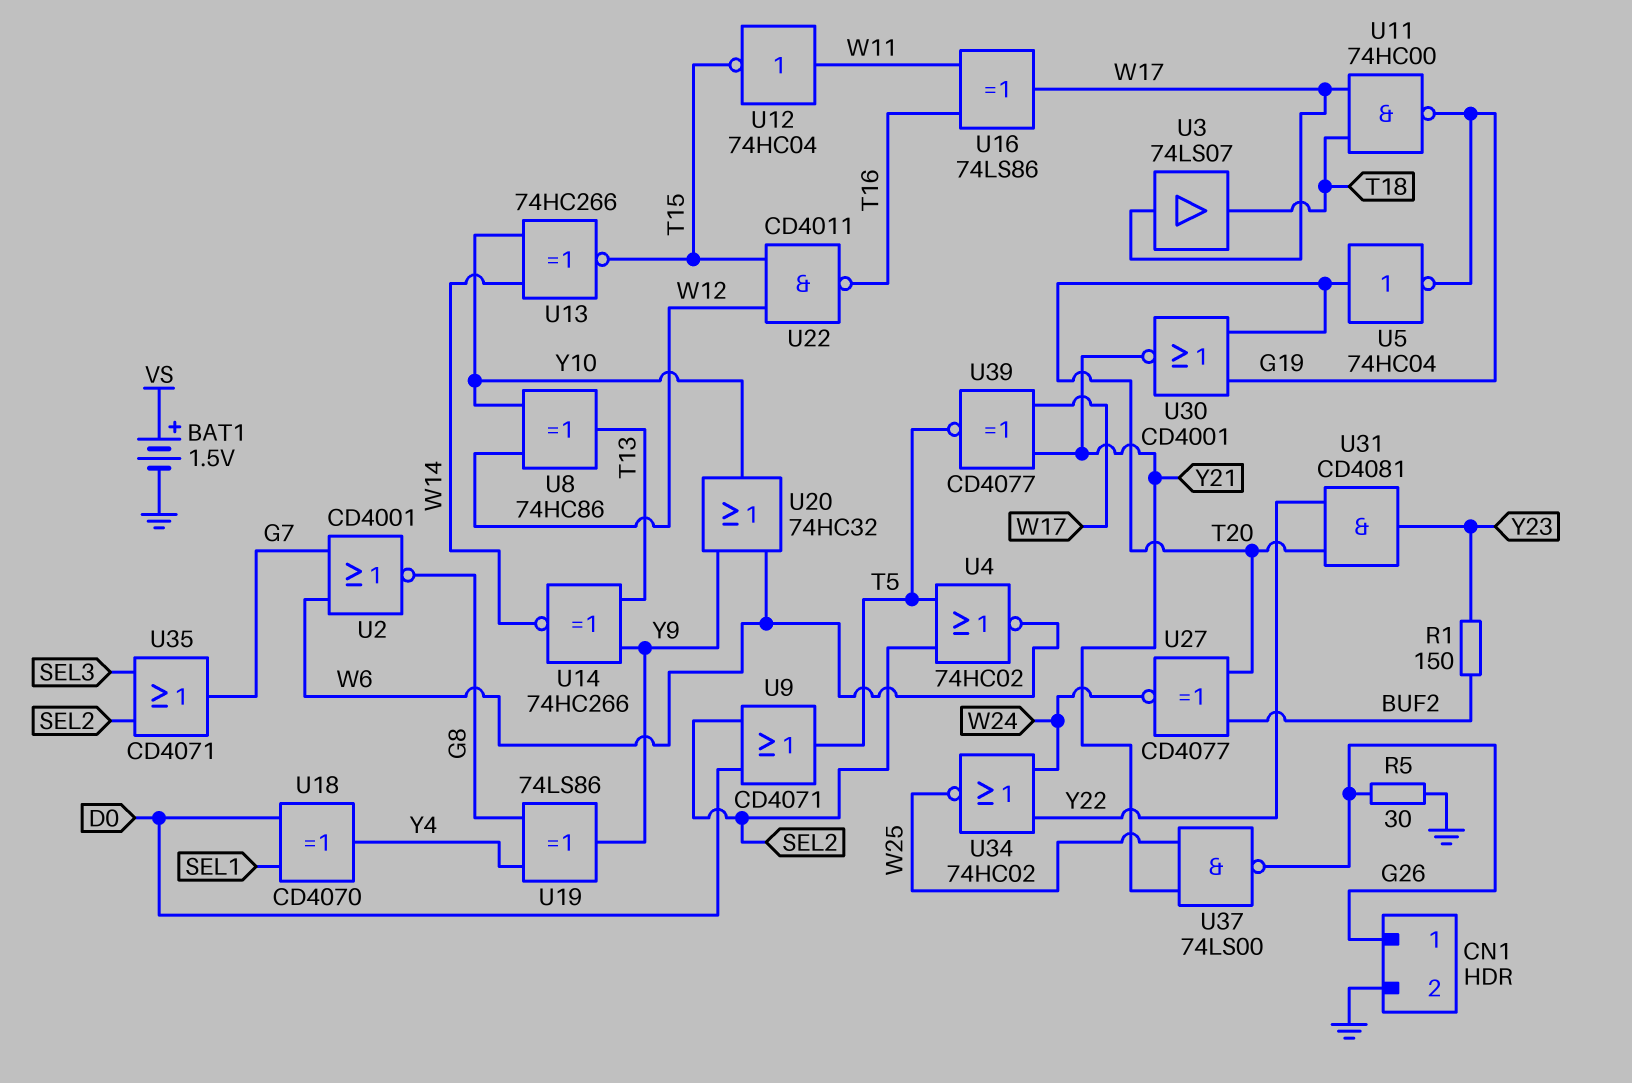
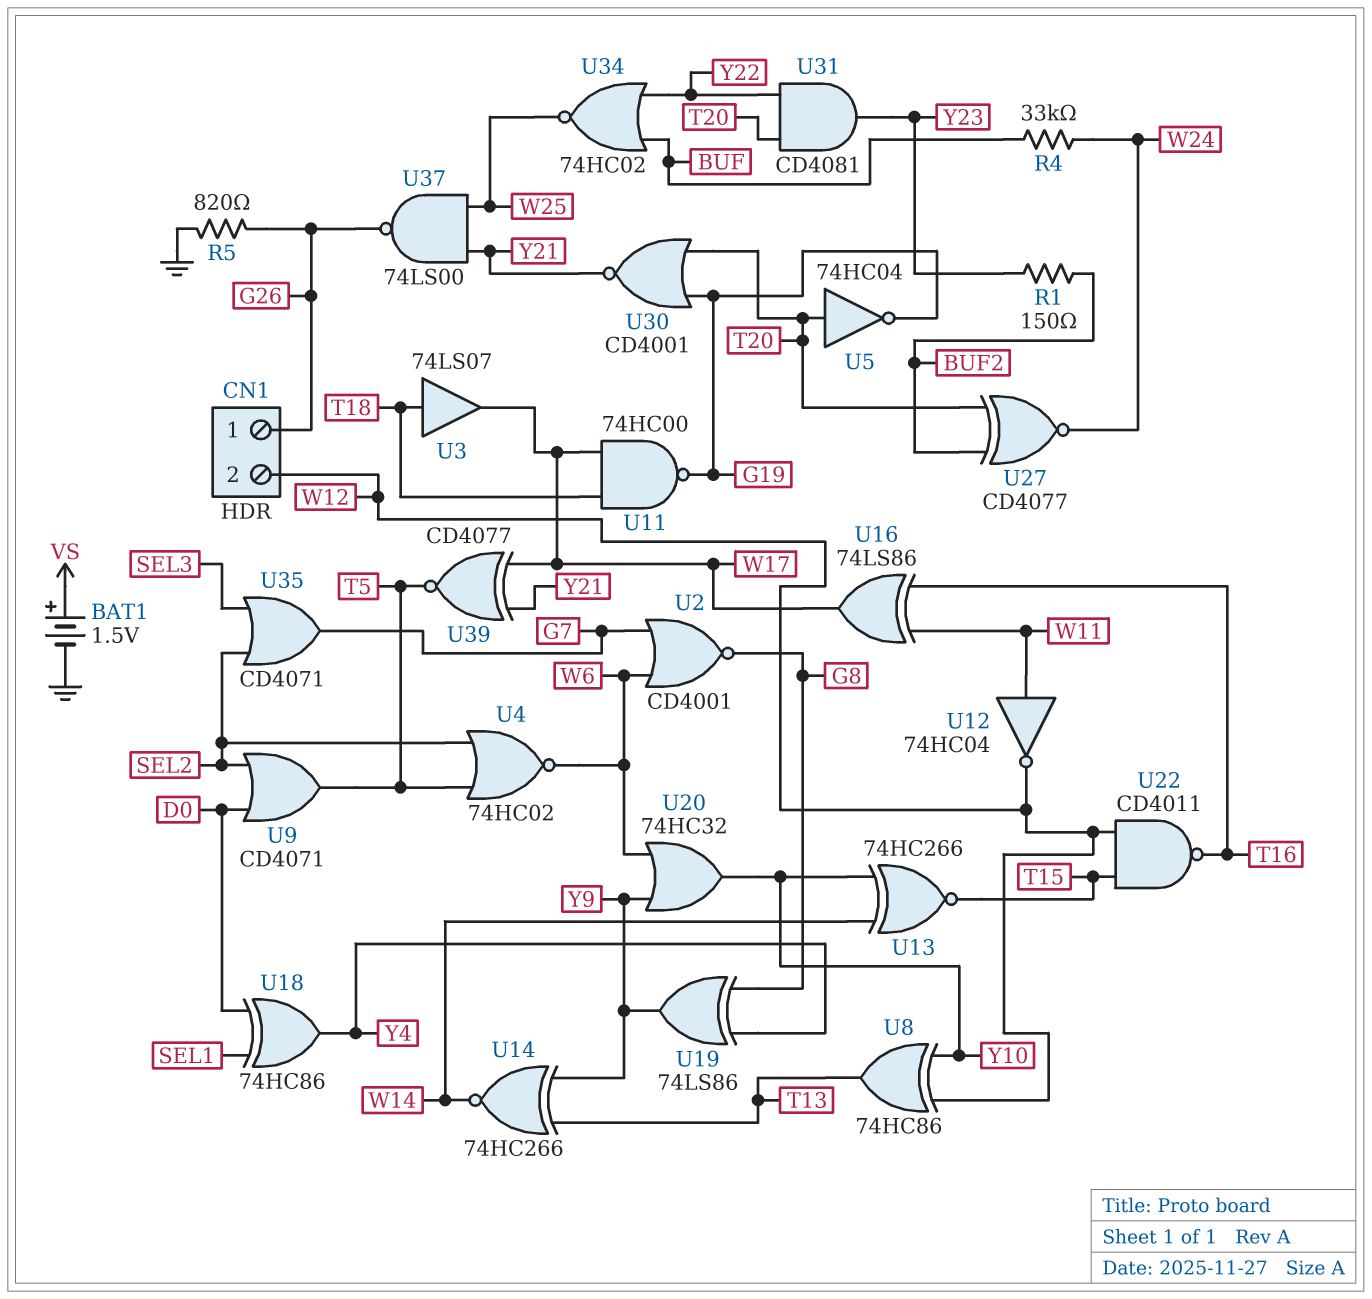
CN1 pin 2: GND -> W12
R4: none -> 33k (BUF, W24)
R5: 30 (G26, GND) -> 820 (G26, GND)
U3: buffer 74LS07 (in W17, out T18) -> buffer 74LS07 (in T18, out W17)
U12: NOT 74HC04 (in W11, out T15) -> NOT 74HC04 (in W11, out W12)
U18: XOR CD4070 (in D0, in SEL1, out Y4) -> XOR 74HC86 (in D0, in SEL1, out Y4)
U34: NOR 74HC02 (in W24, in Y22, out W25) -> NOR 74HC02 (in BUF, in Y22, out W25)

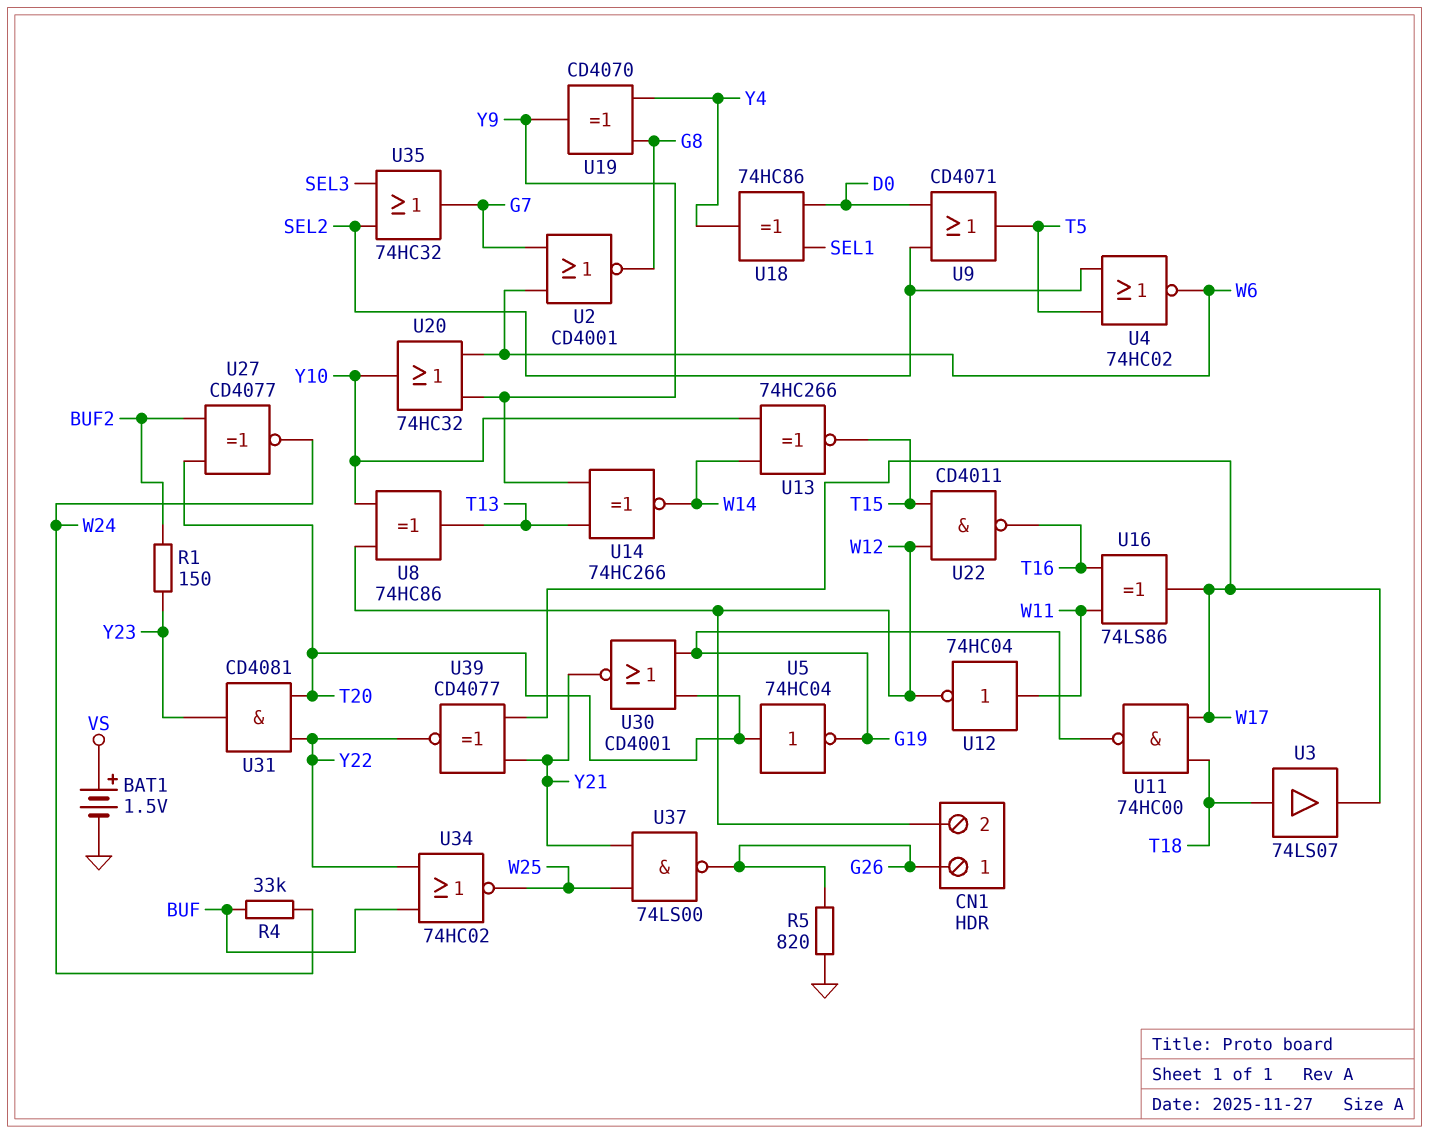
U19: XOR 74LS86 (in G8, in Y4, out Y9) -> XOR CD4070 (in G8, in Y4, out Y9)
U35: OR CD4071 (in SEL2, in SEL3, out G7) -> OR 74HC32 (in SEL2, in SEL3, out G7)
U39: XNOR CD4077 (in W17, in Y21, out T5) -> XNOR CD4077 (in W17, in Y21, out Y22)

